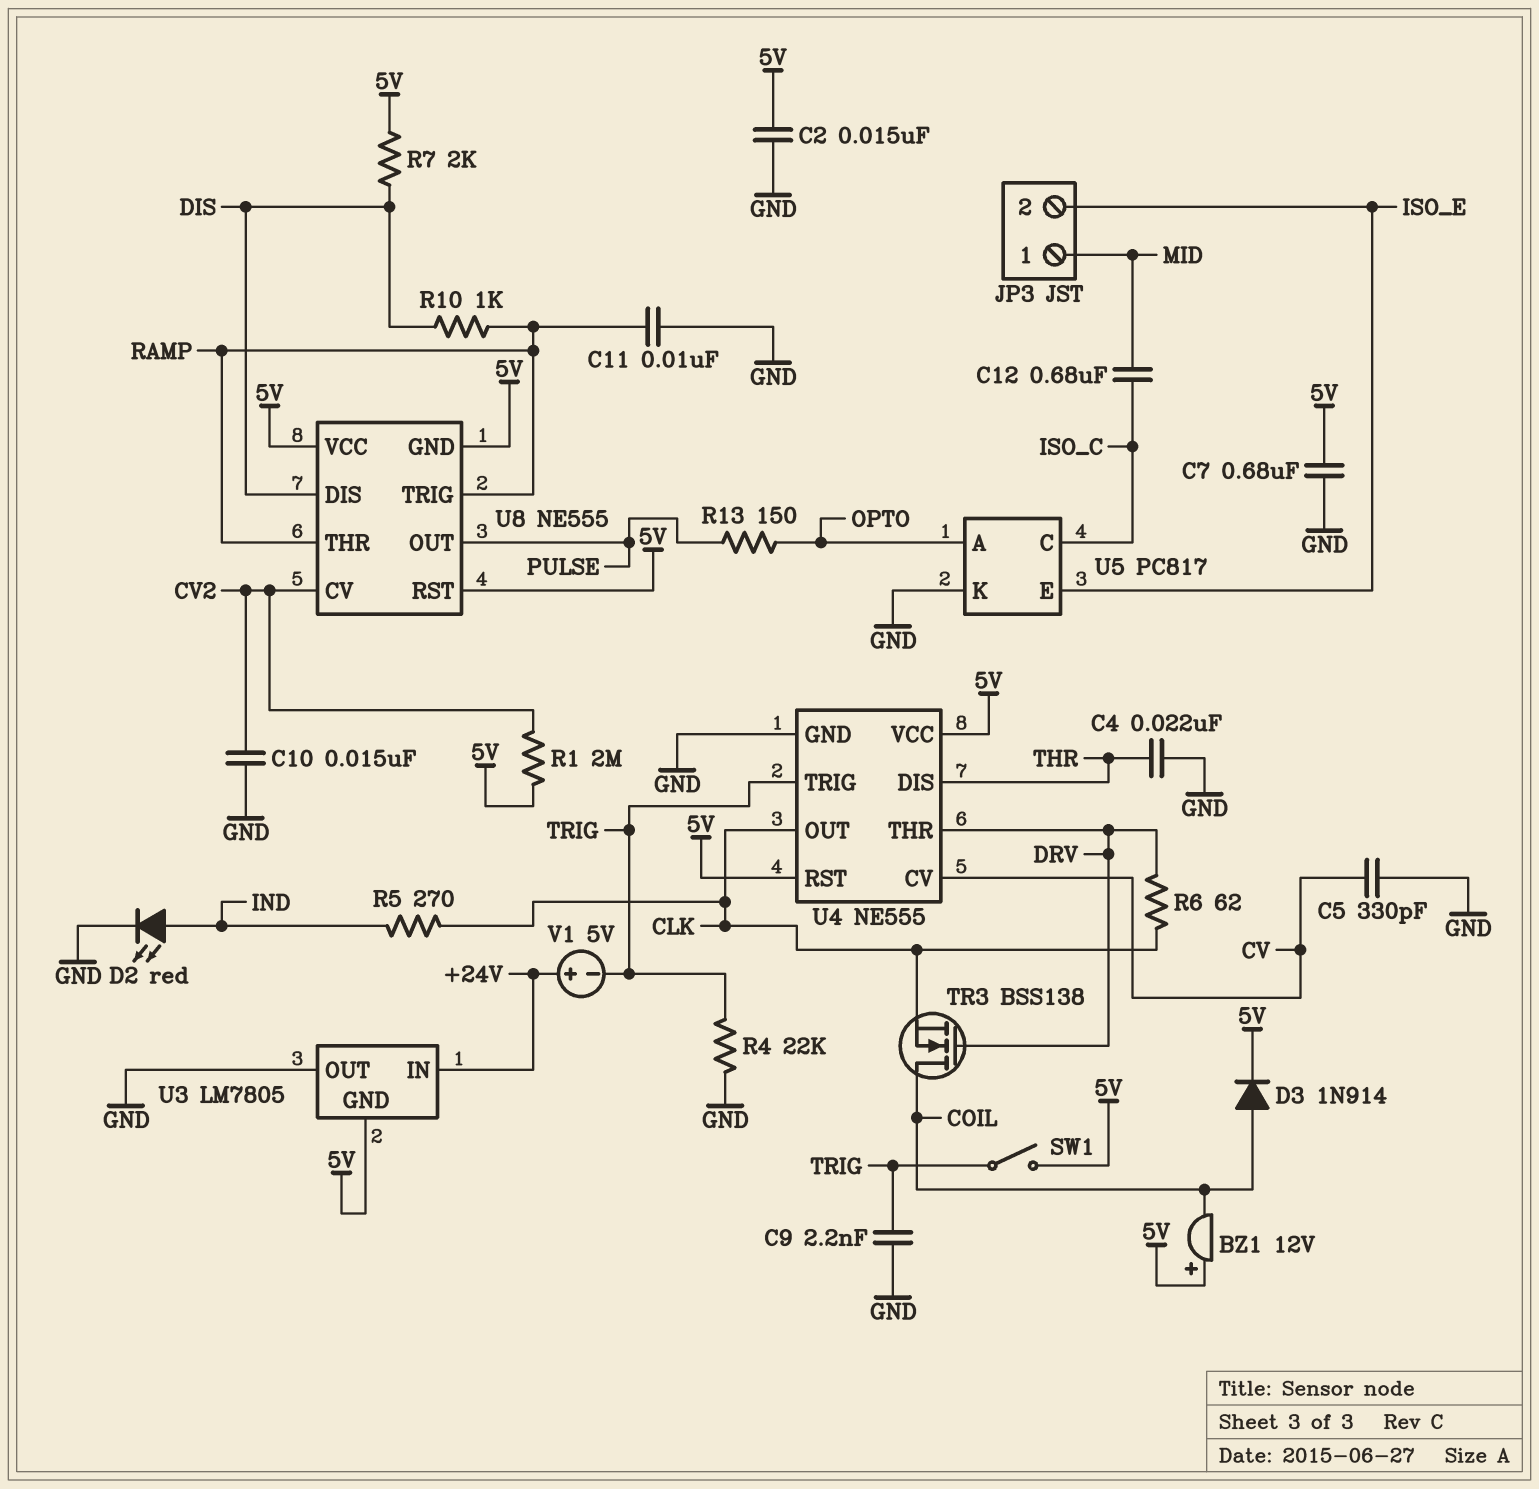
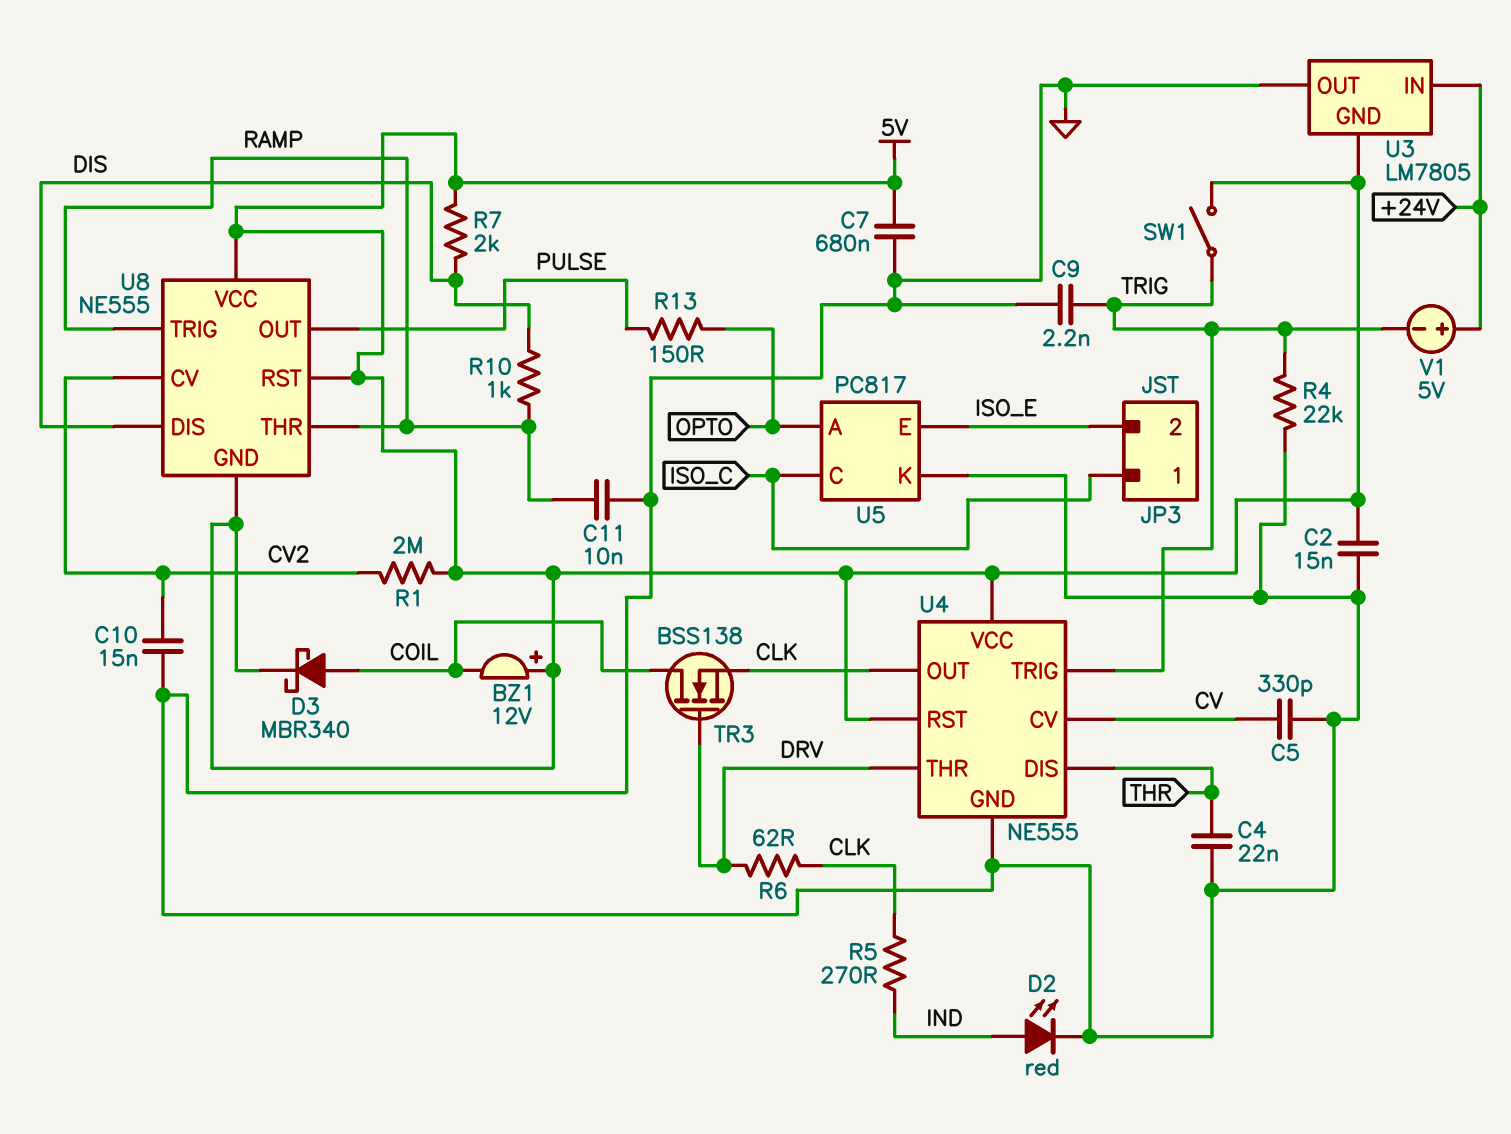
C12: 680nF (ISO_C, MID) -> none
D3: diode 1N914 (A COIL, K 5V) -> schottky MBR340 (A COIL, K 5V)
JP3 pin 1: MID -> ISO_C

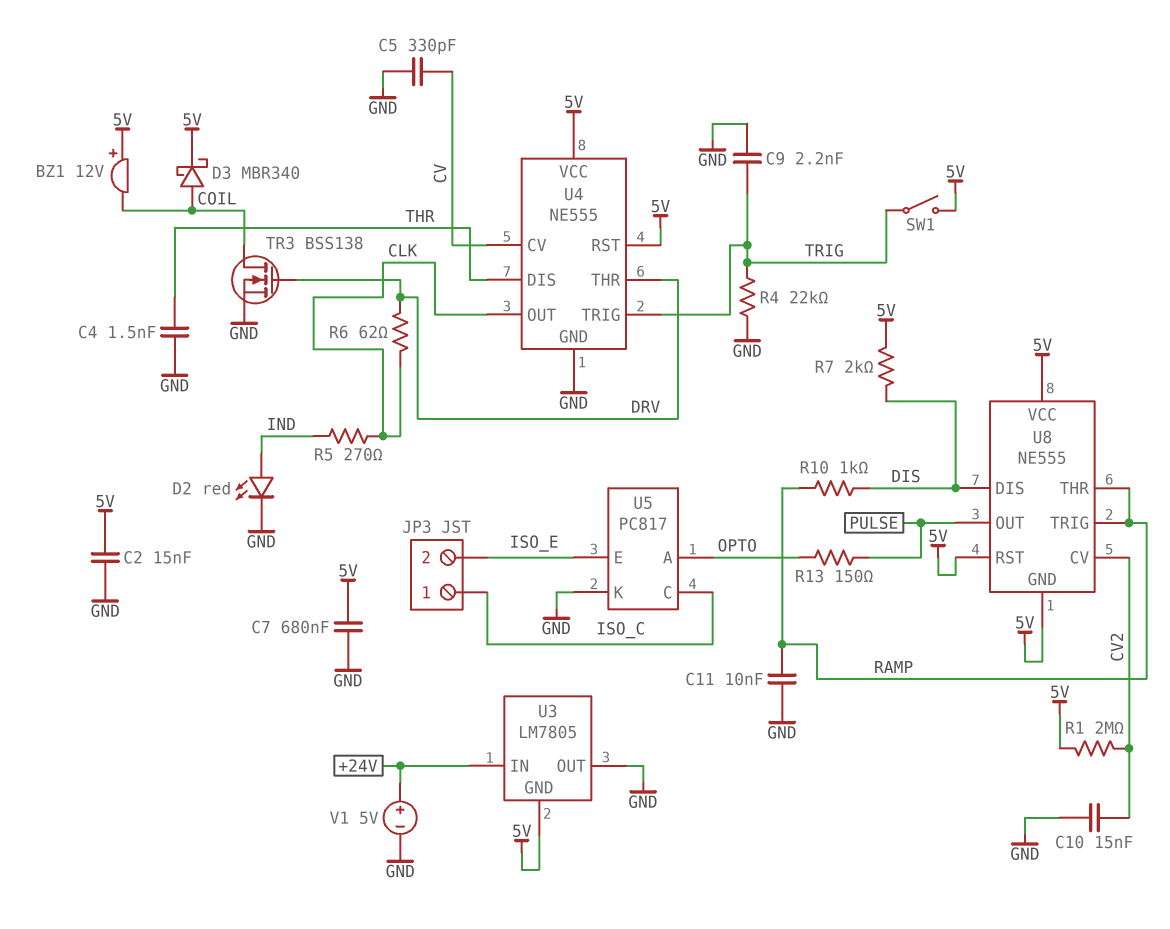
C4: 22nF (GND, THR) -> 1.5nF (GND, THR)
TR3: NMOS BSS138 (G DRV, D COIL, S CLK) -> NMOS BSS138 (G DRV, D COIL, S GND)
V1: 5V (plus +24V, minus TRIG) -> 5V (plus +24V, minus GND)

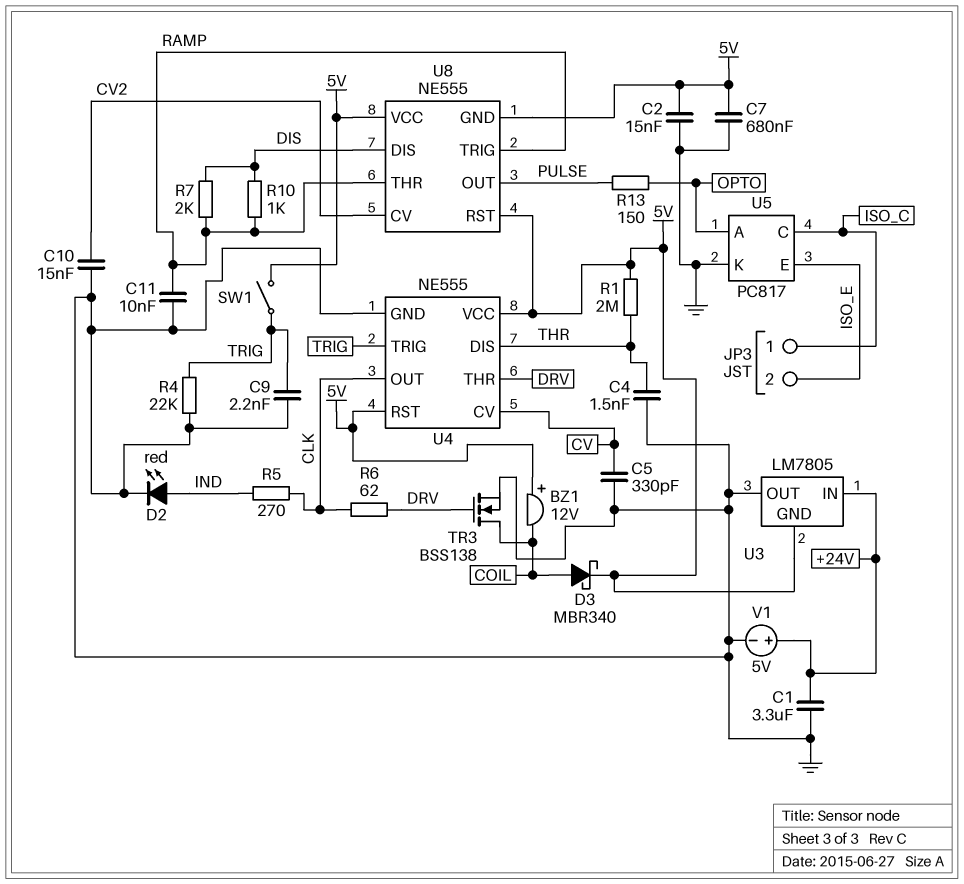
C1: none -> 3.3uF (+24V, GND)
R1: 2M (5V, CV2) -> 2M (5V, THR)
R7: 2k (5V, DIS) -> 2k (DIS, RAMP)

